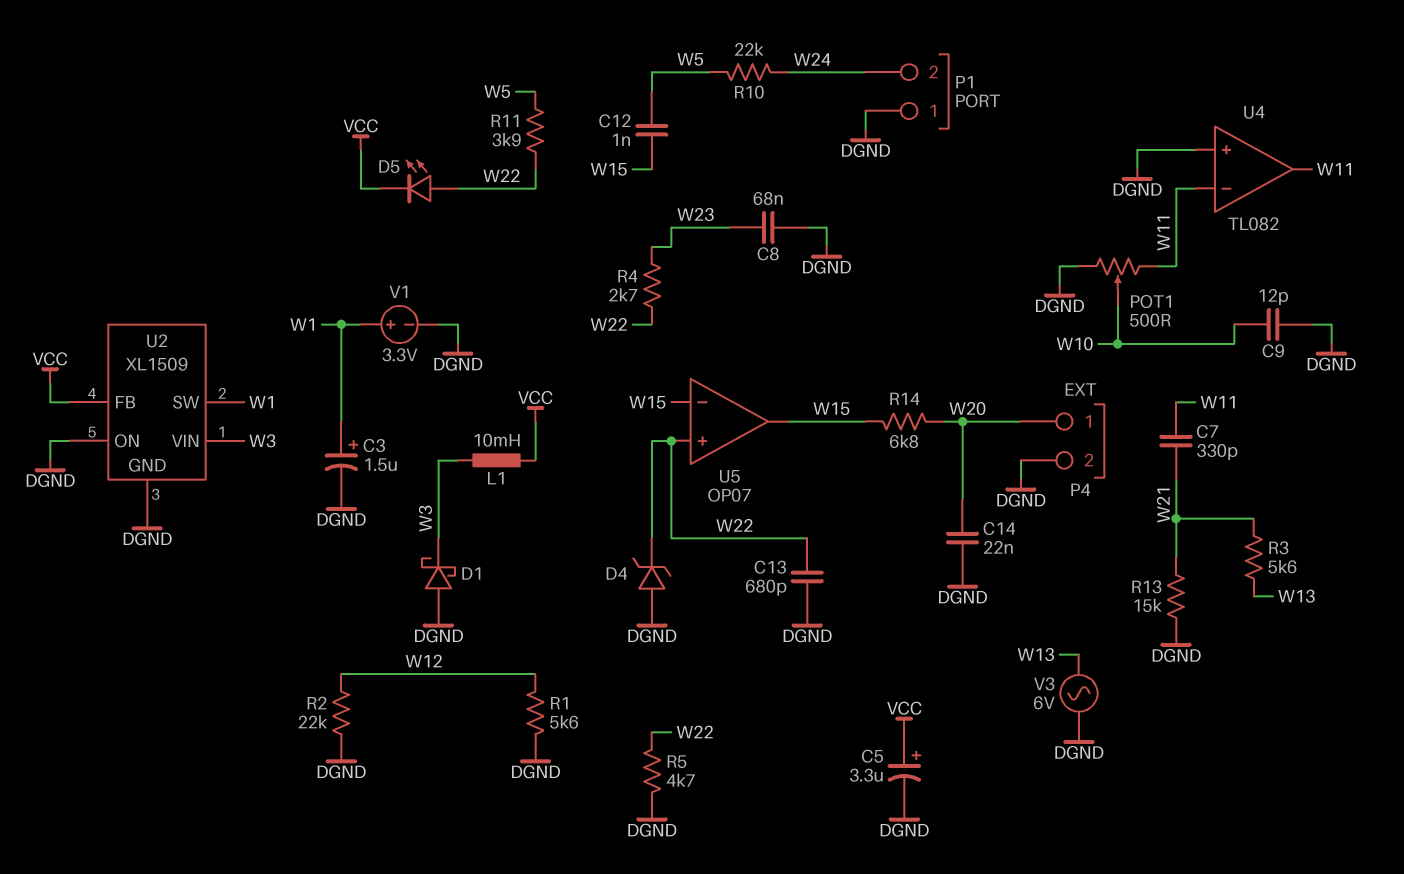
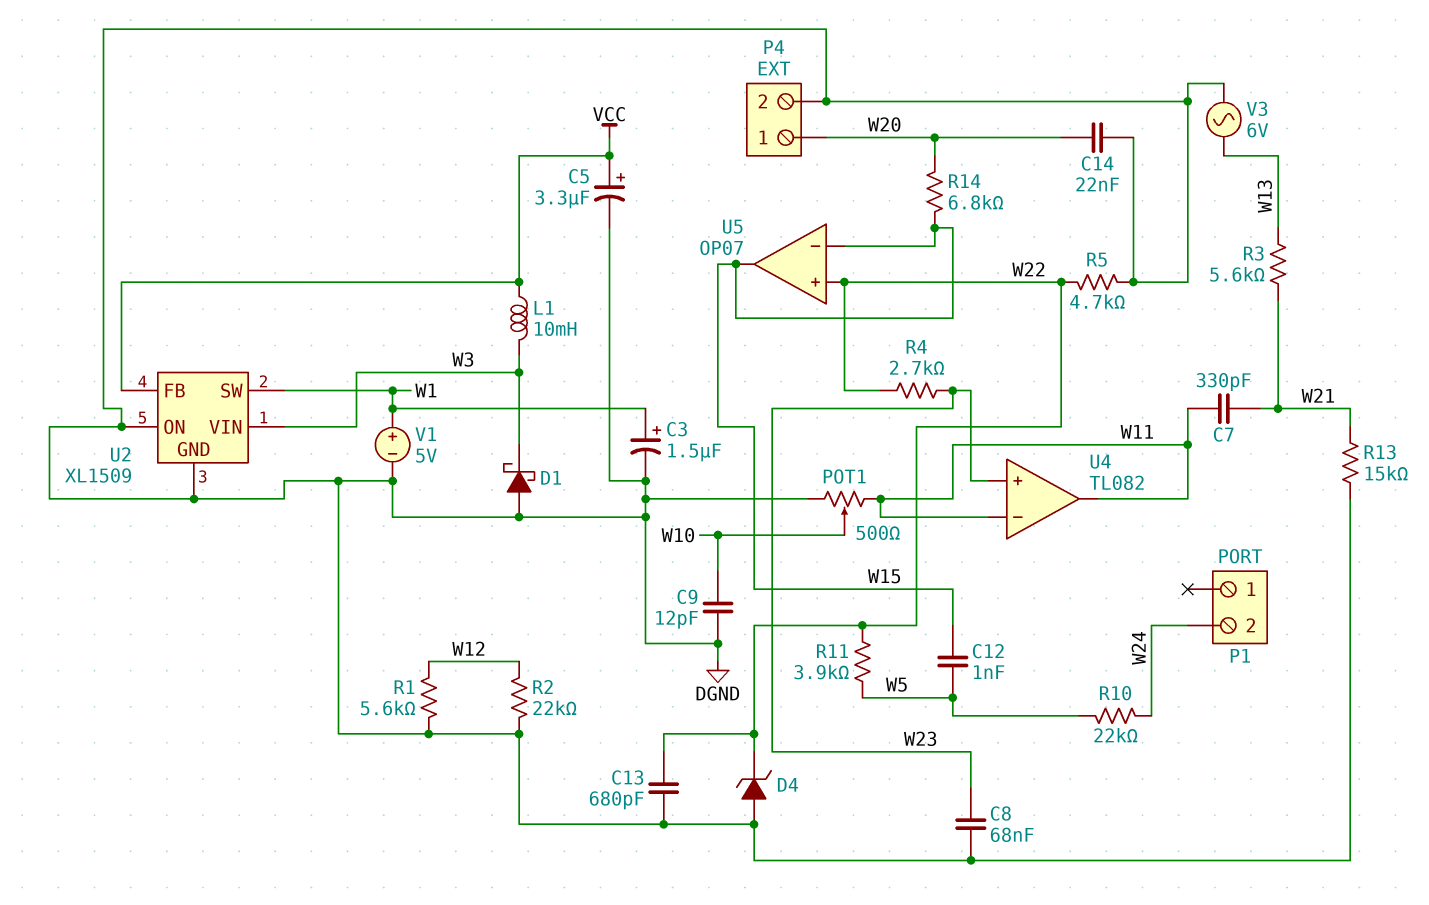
D5: LED (A W22, K VCC) -> none
P1 pin 1: DGND -> none
U4 pin in+: DGND -> W23
V1: 3.3V (plus W1, minus DGND) -> 5V (plus W1, minus DGND)

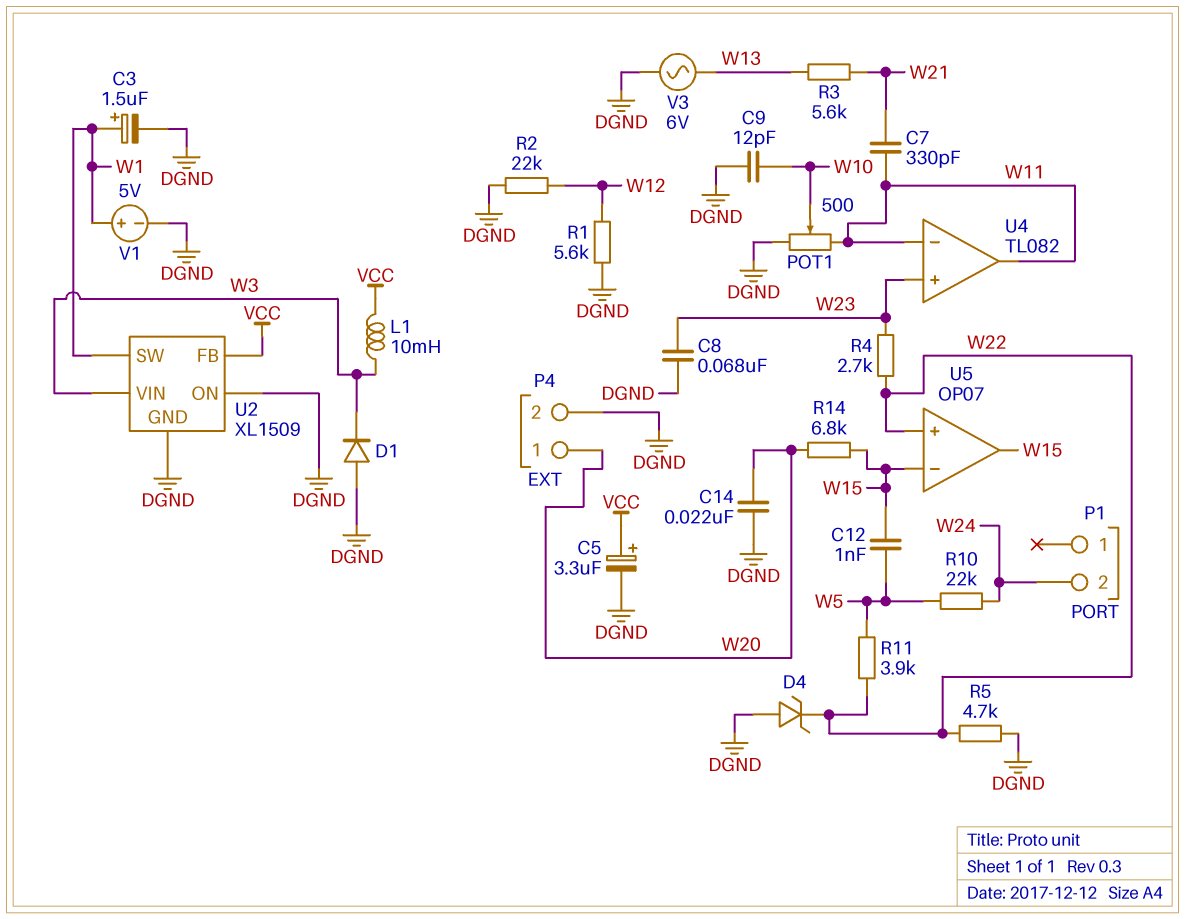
C13: 680pF (DGND, W22) -> none
D1: schottky (A DGND, K W3) -> diode (A DGND, K W3)
R13: 15k (DGND, W21) -> none

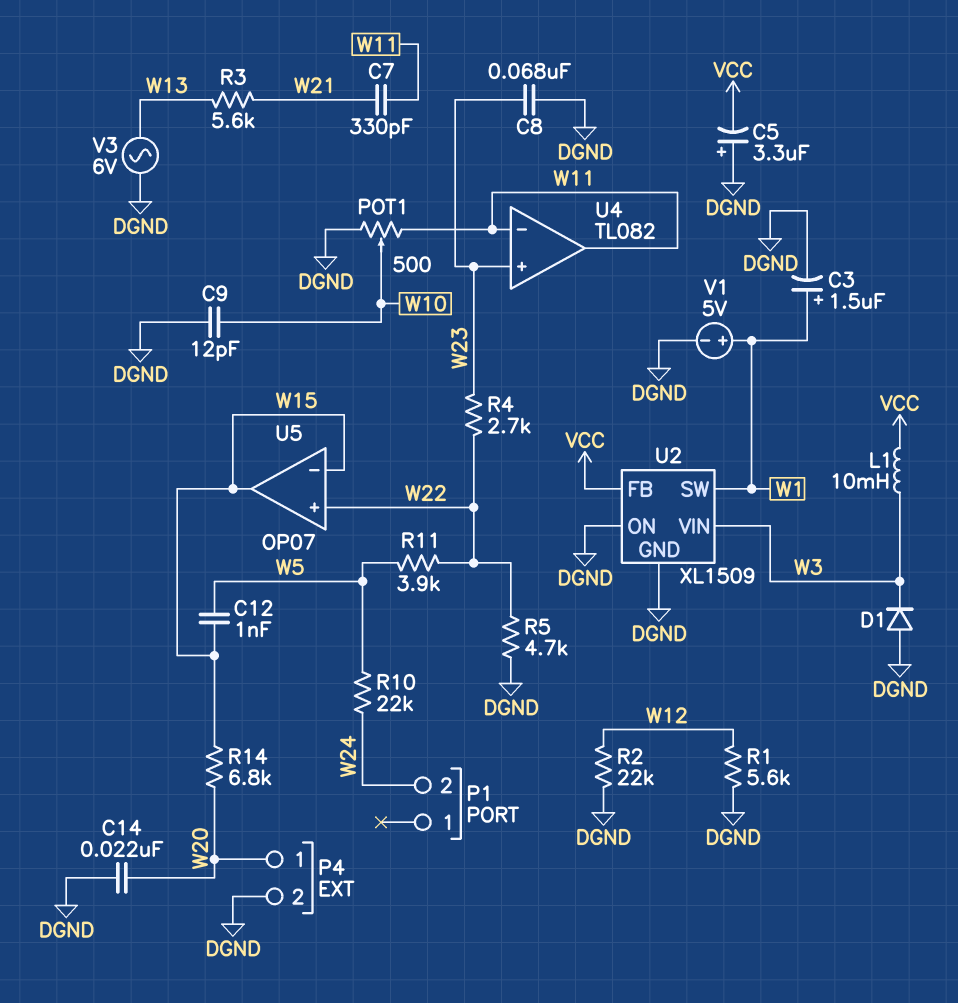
C5: 3.3uF (plus VCC, minus DGND) -> 3.3uF (plus DGND, minus VCC)
D4: zener (A DGND, K W22) -> none

